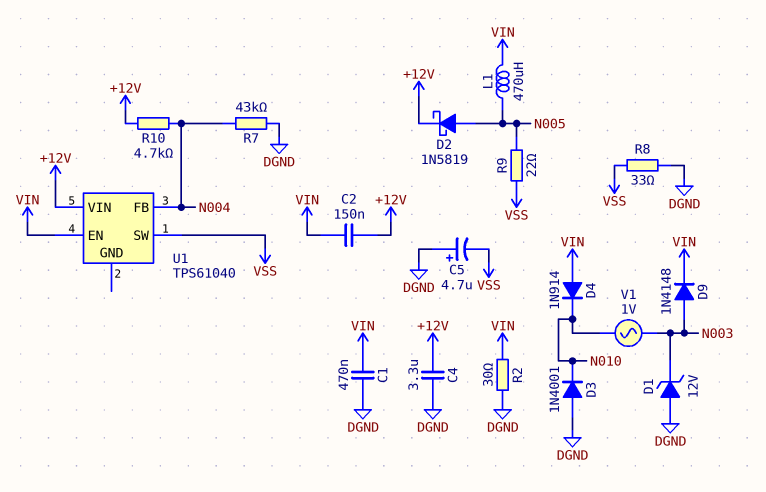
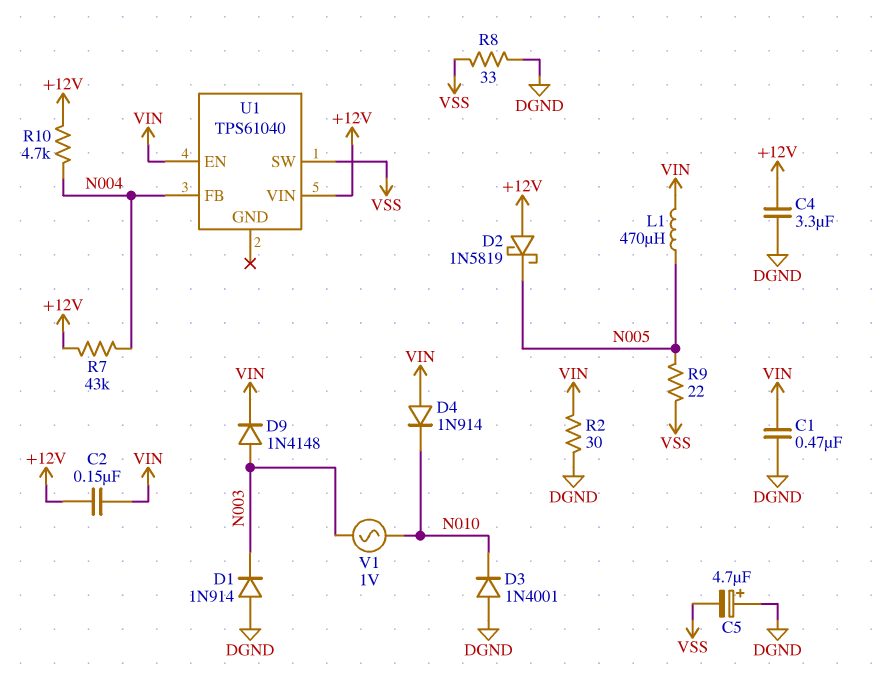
D1: zener 12V (A DGND, K N003) -> diode 1N914 (A DGND, K N003)
D2: schottky 1N5819 (A N005, K +12V) -> schottky 1N5819 (A +12V, K N005)
R7: 43k (DGND, N004) -> 43k (+12V, N004)

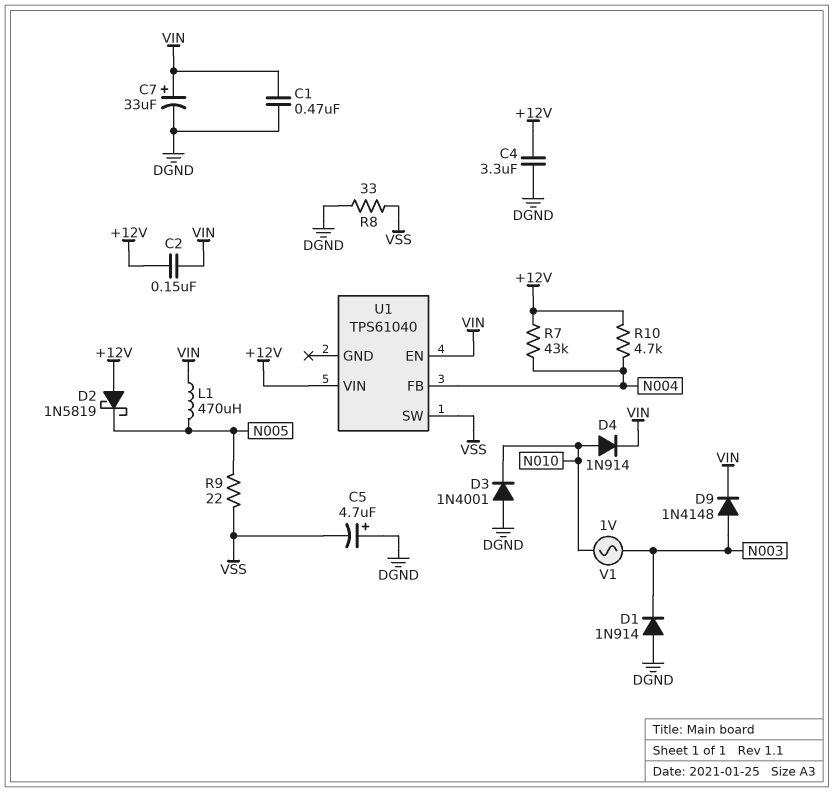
C7: none -> 33uF (plus VIN, minus DGND)
D4: diode 1N914 (A VIN, K N010) -> diode 1N914 (A N010, K VIN)
R2: 30 (DGND, VIN) -> none

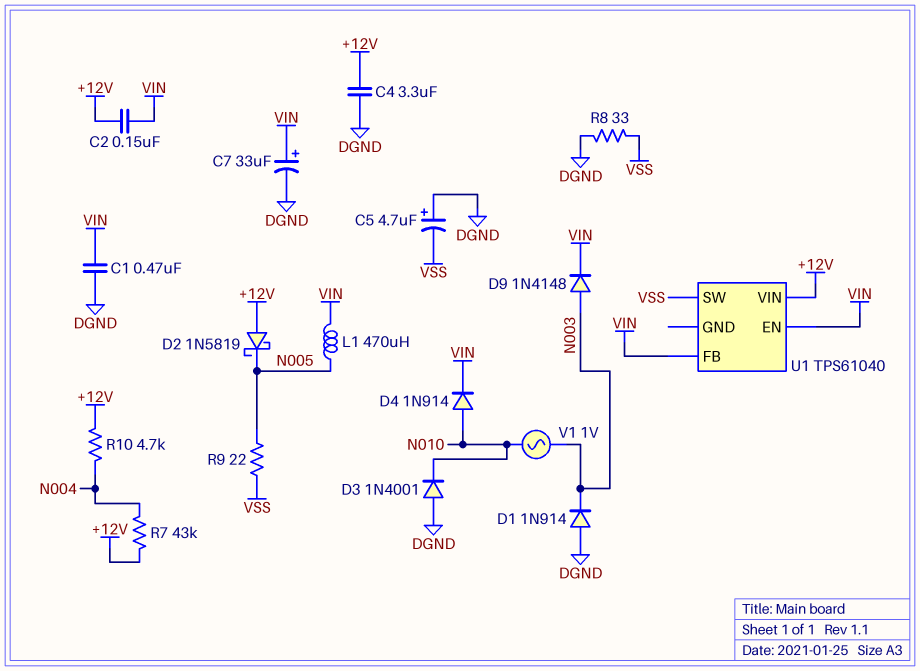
U1 pin FB: N004 -> VIN

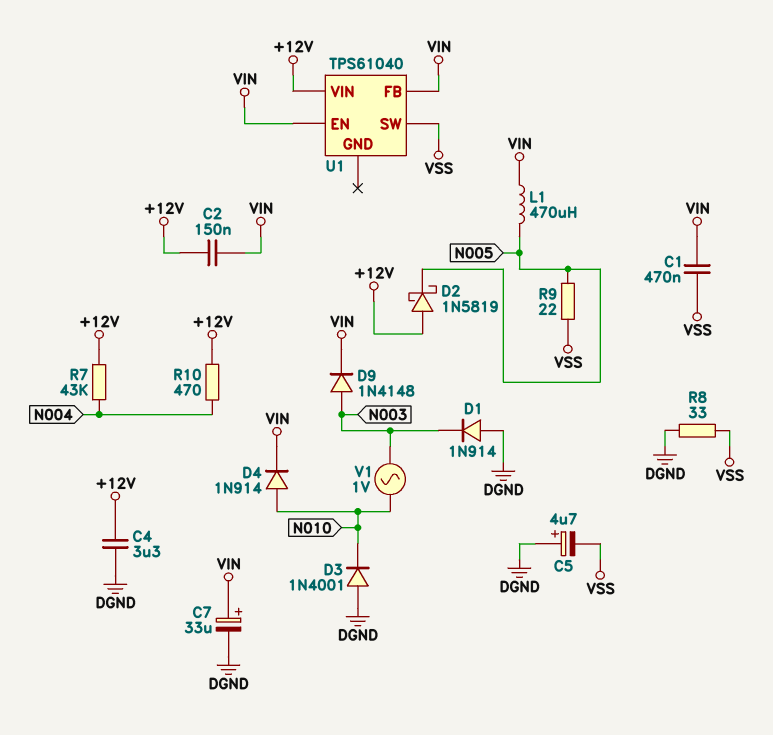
C1: 470nF (DGND, VIN) -> 470nF (VIN, VSS)
R10: 4.7k (+12V, N004) -> 470 (+12V, N004)

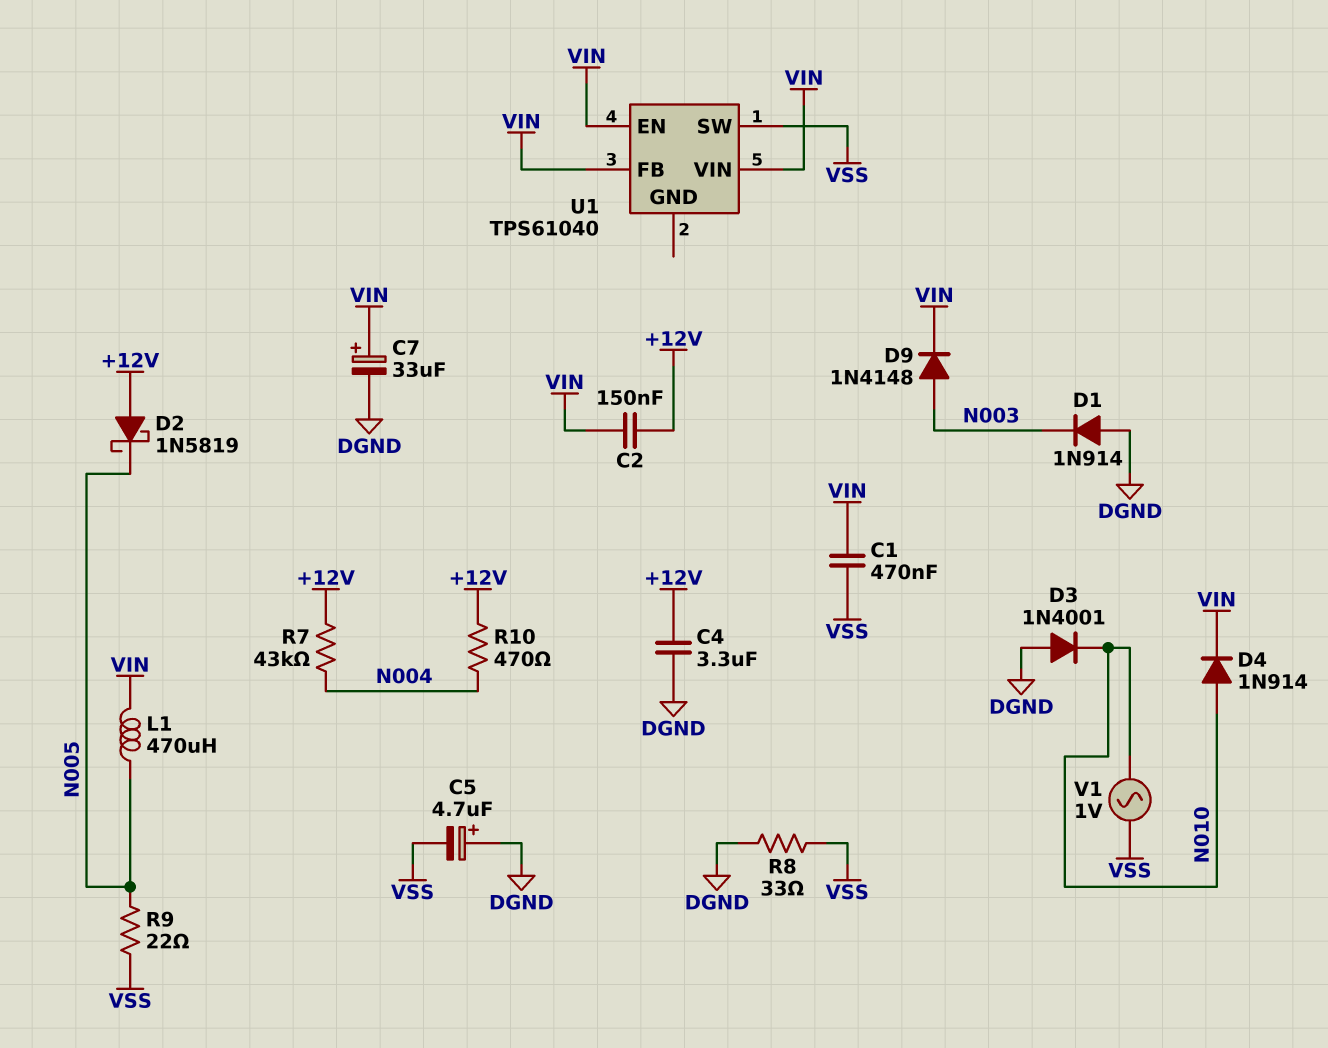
U1 pin VIN: +12V -> VIN
V1: AC 1V (N003, N010) -> AC 1V (N010, VSS)

